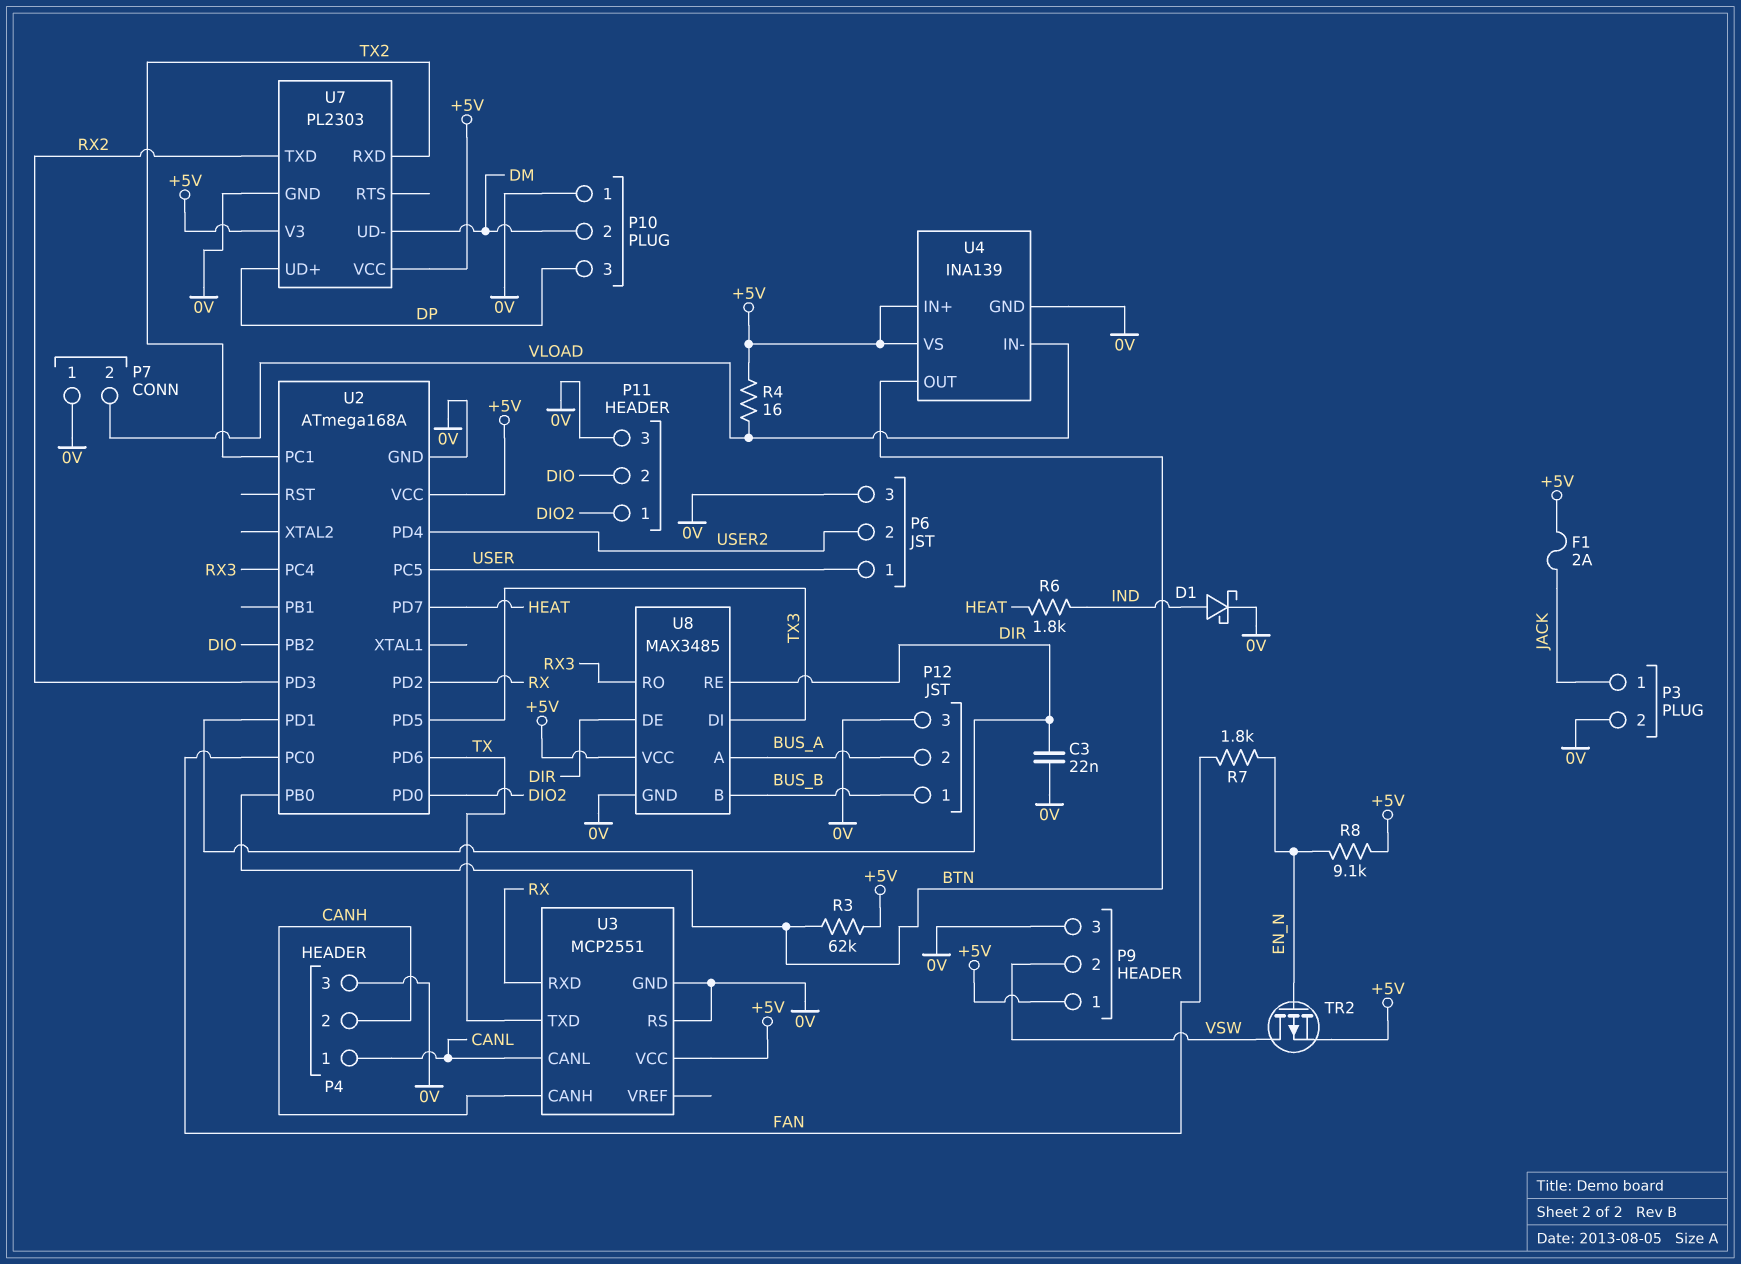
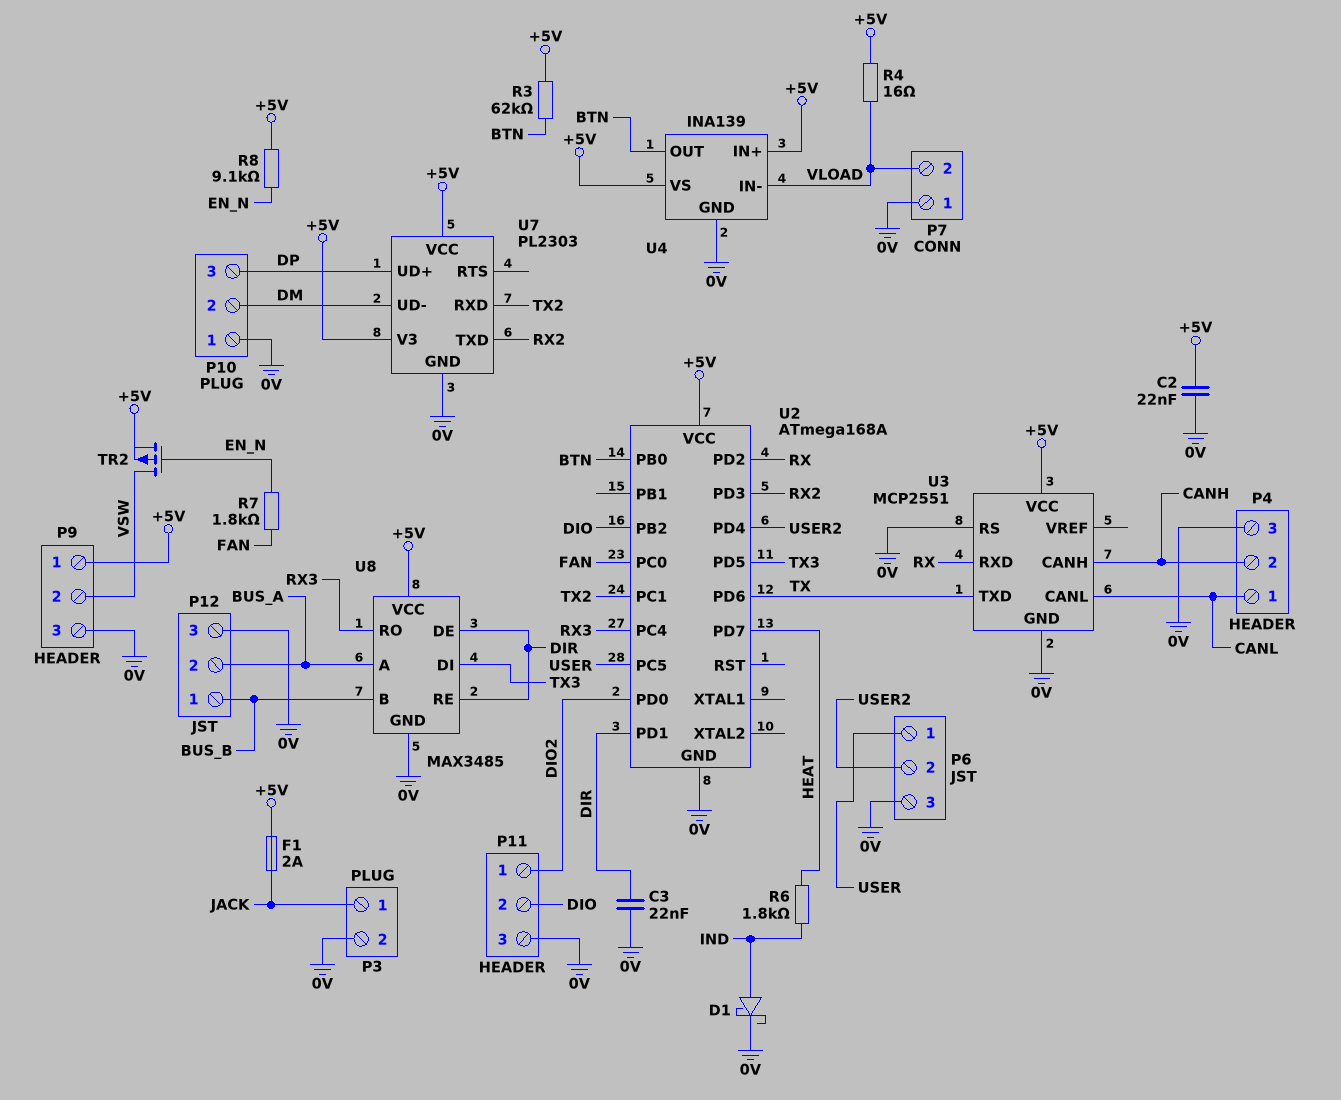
C2: none -> 22nF (+5V, 0V)

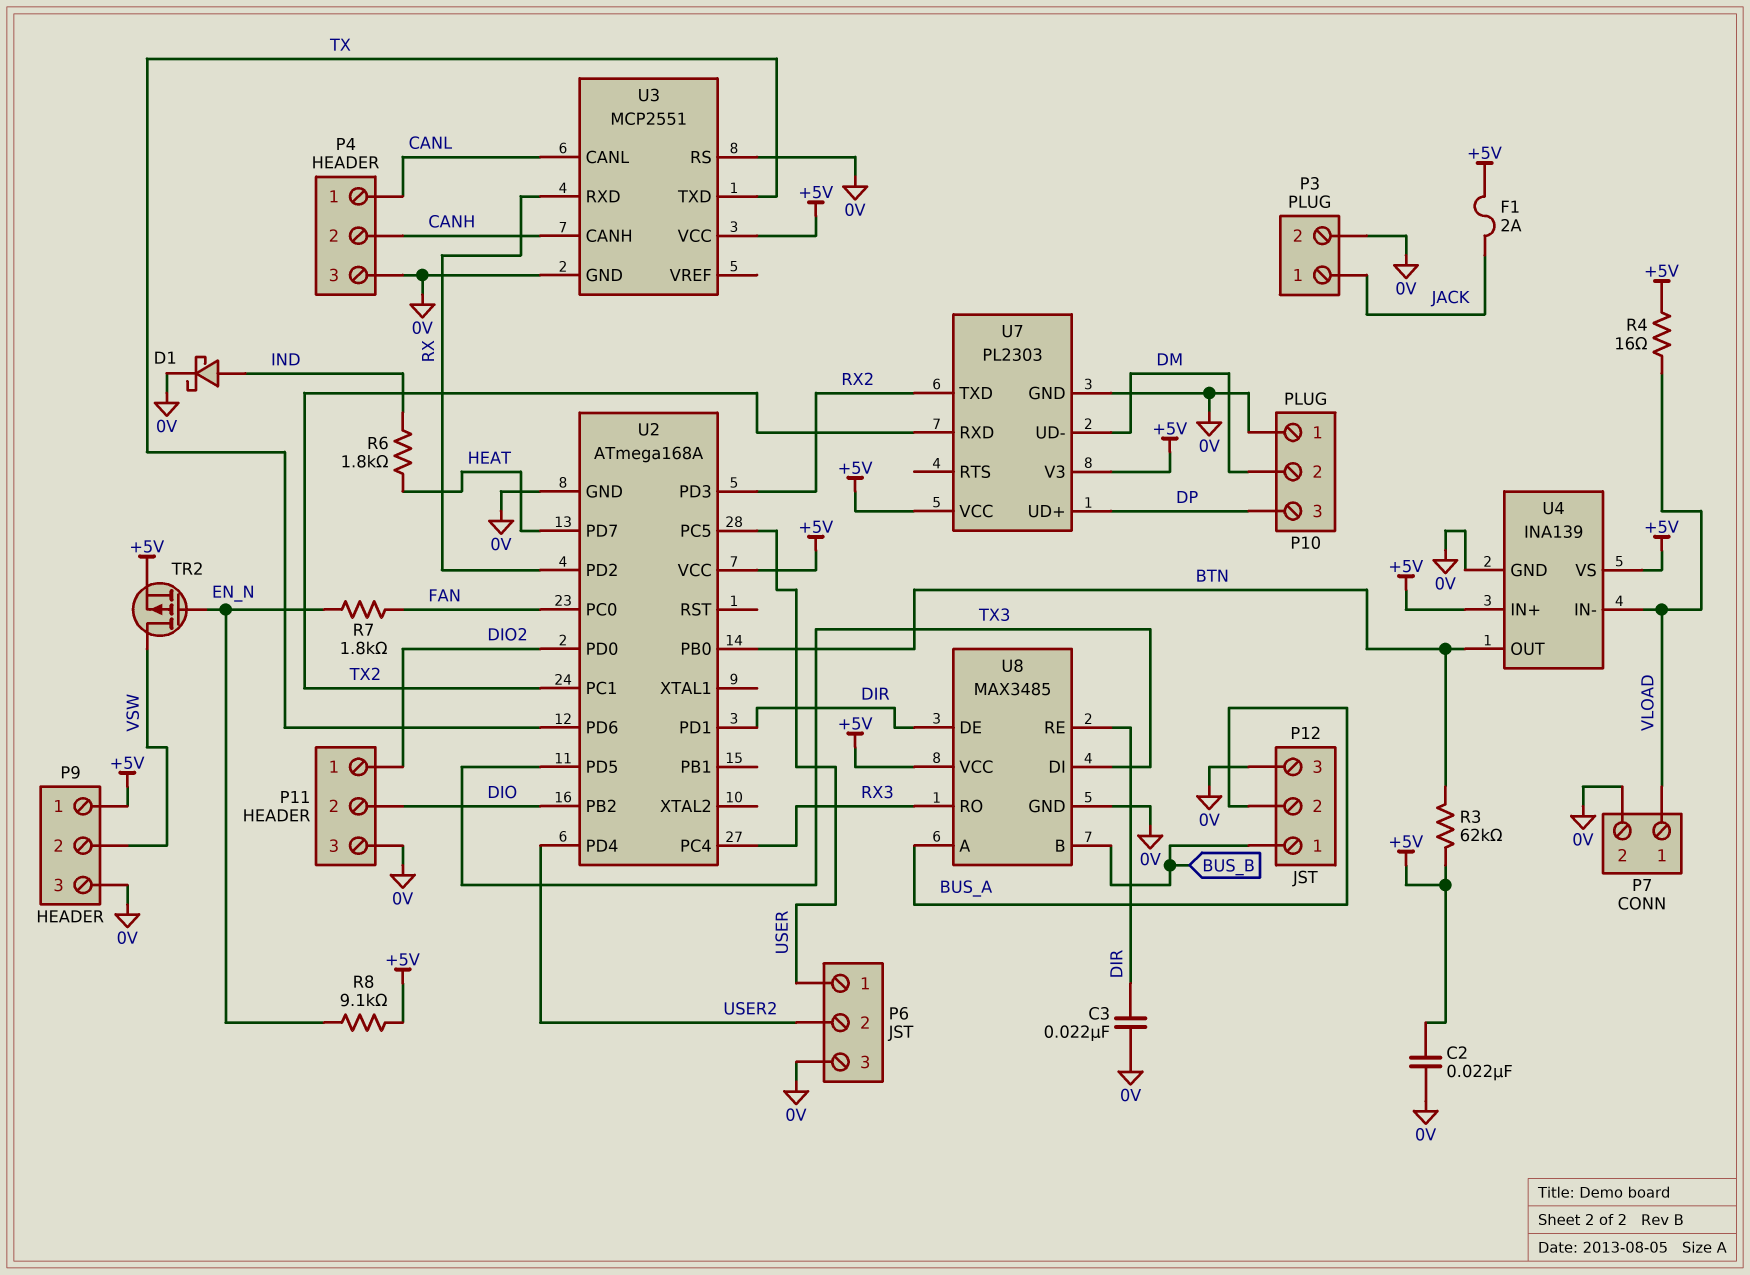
P7 pin 1: 0V -> VLOAD
P7 pin 2: VLOAD -> 0V

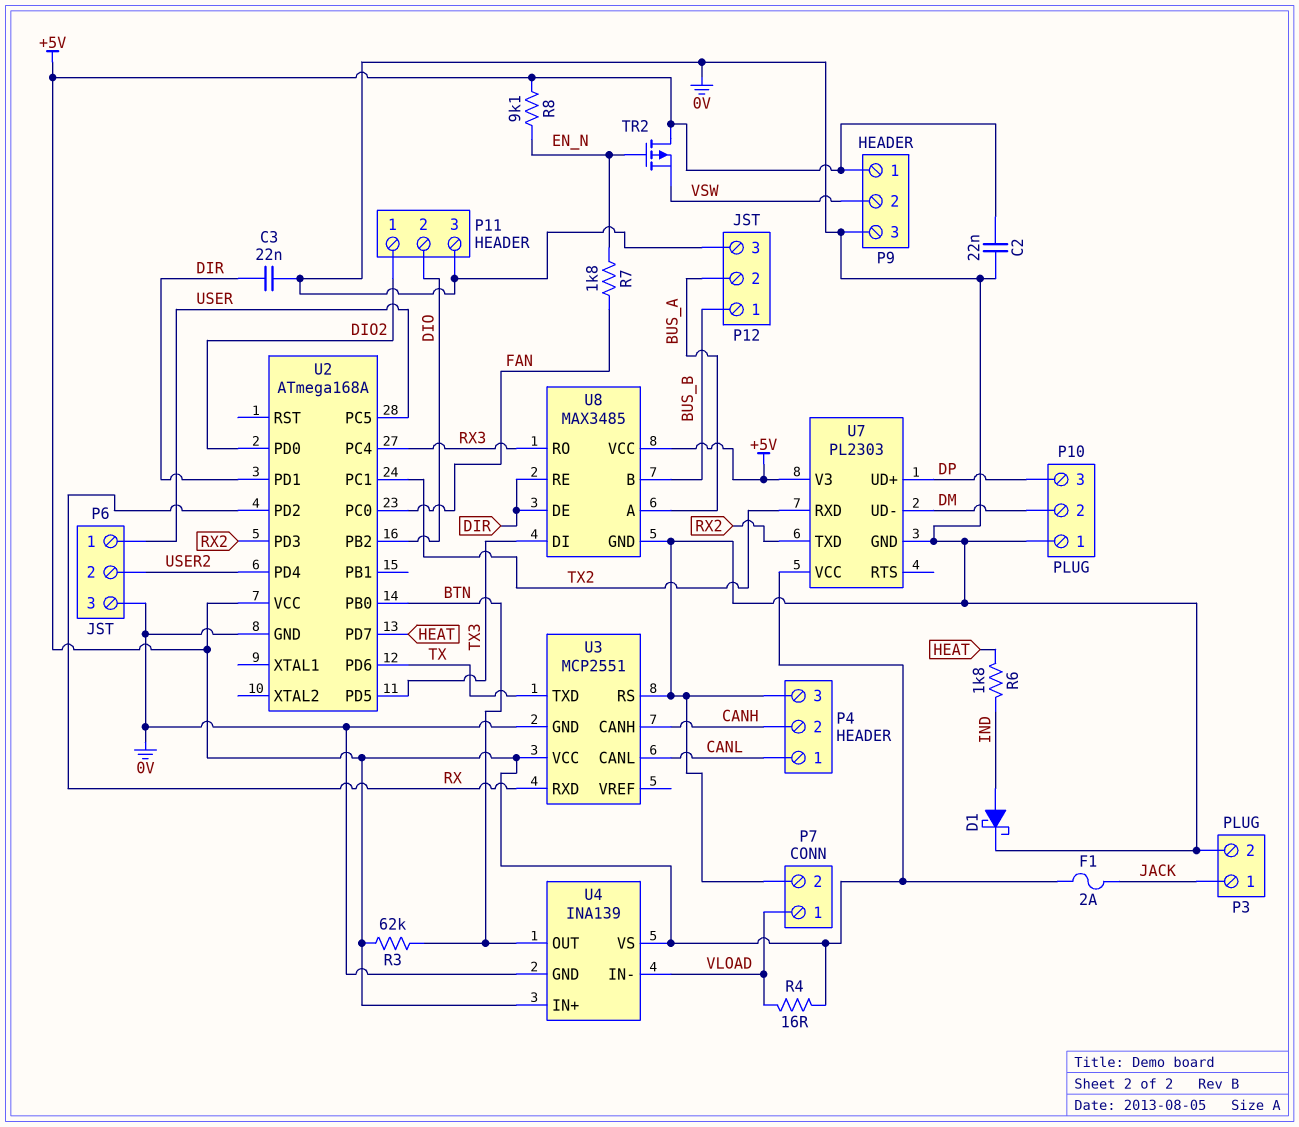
TR2: PMOS (G EN_N, D VSW, S +5V) -> PMOS (G EN_N, D +5V, S VSW)

